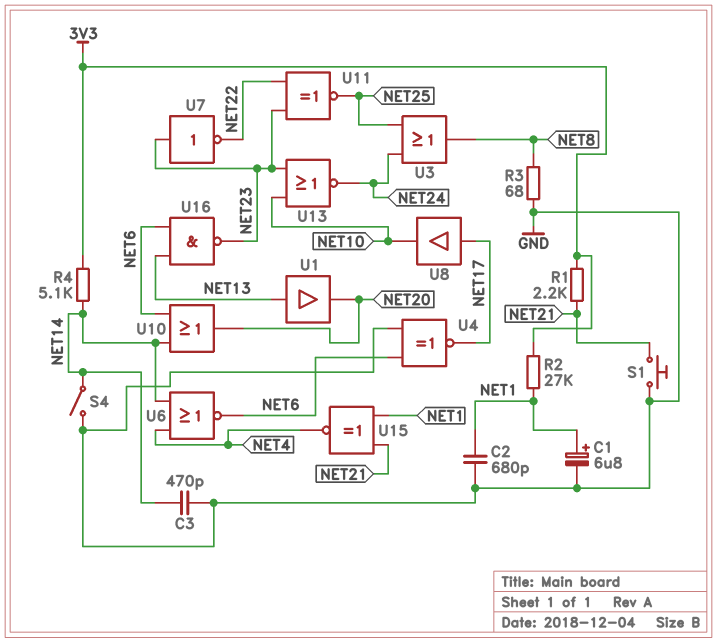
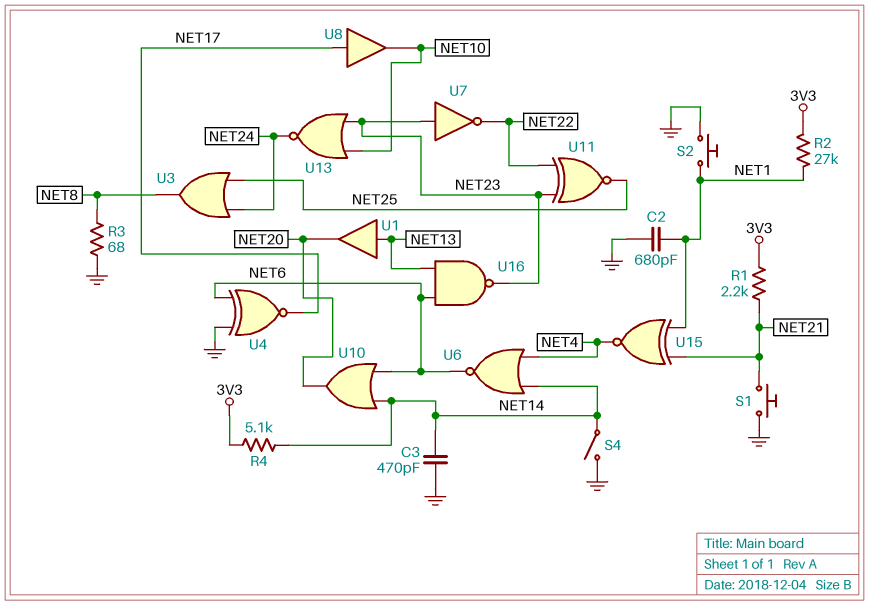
C1: 6.8uF (plus NET1, minus GND) -> none
S2: none -> button (GND, NET1)

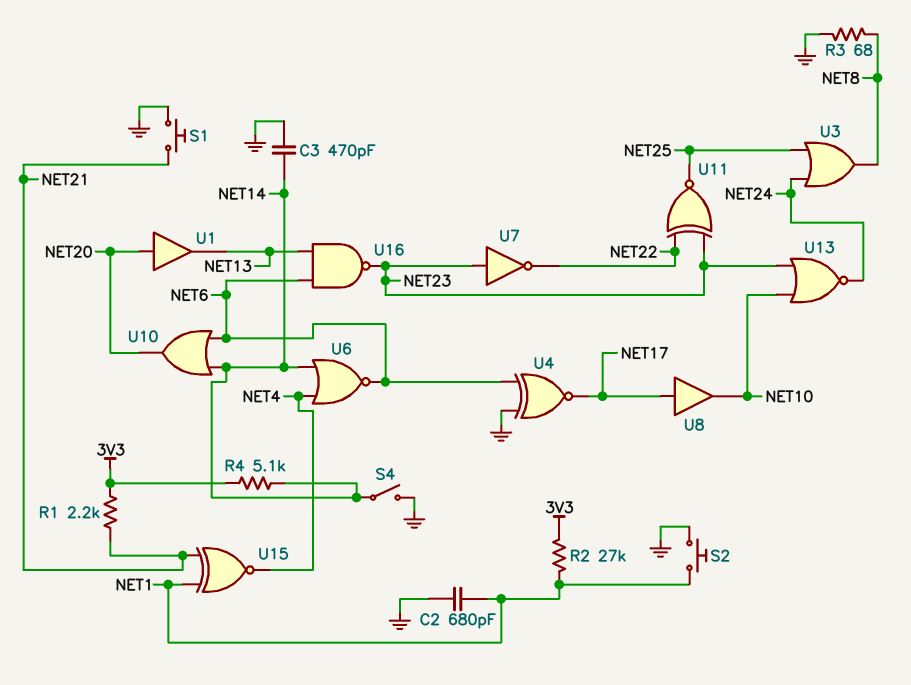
U1: buffer (in NET13, out NET20) -> buffer (in NET20, out NET13)

